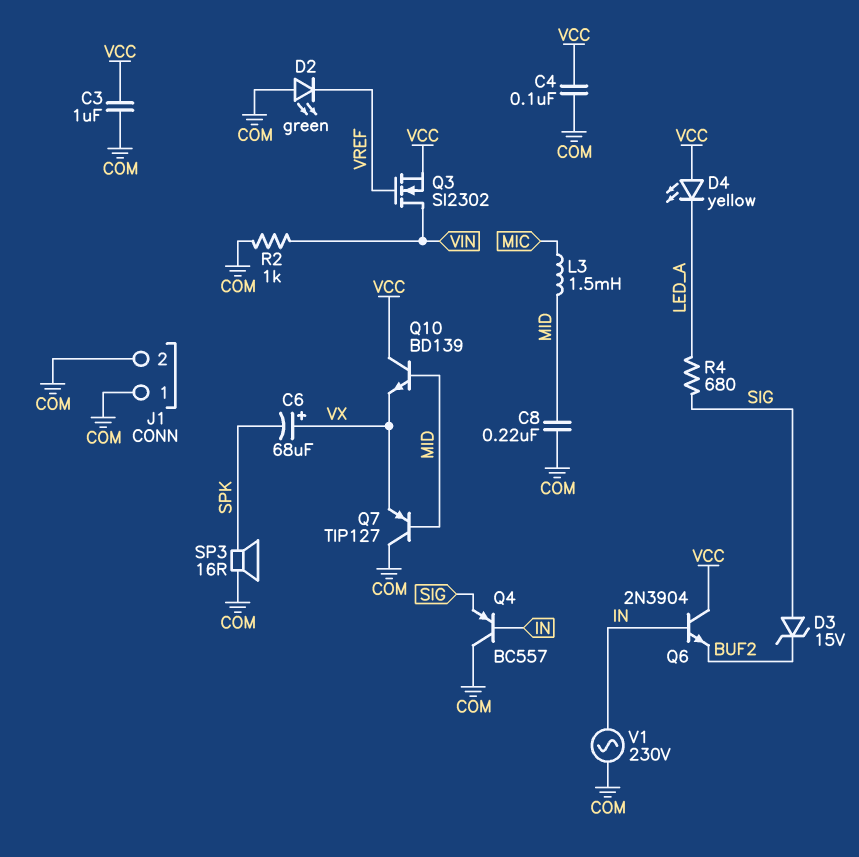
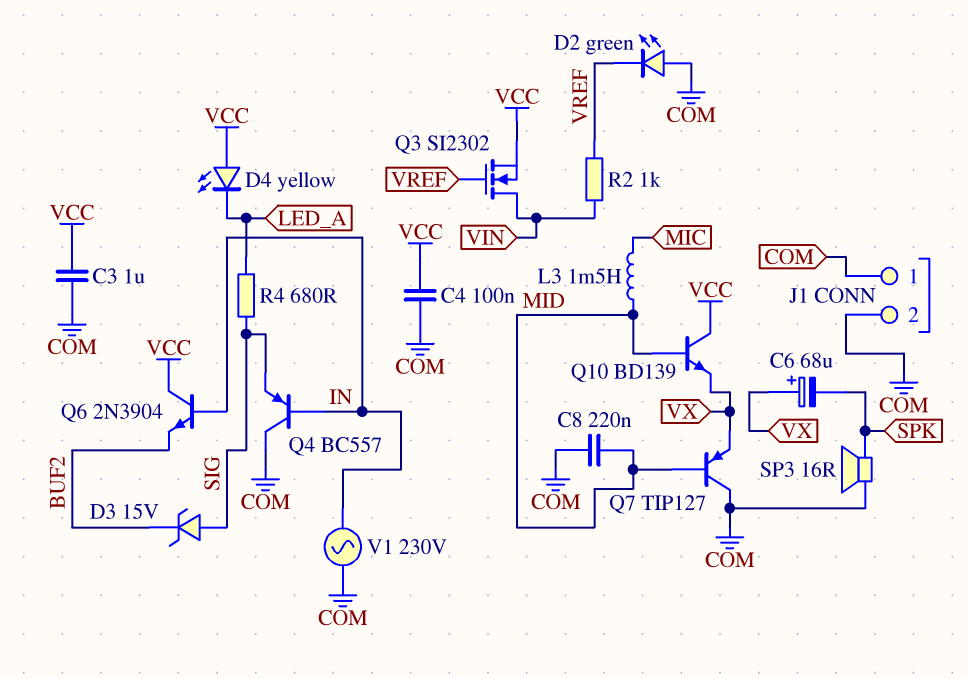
R2: 1k (COM, VIN) -> 1k (VIN, VREF)

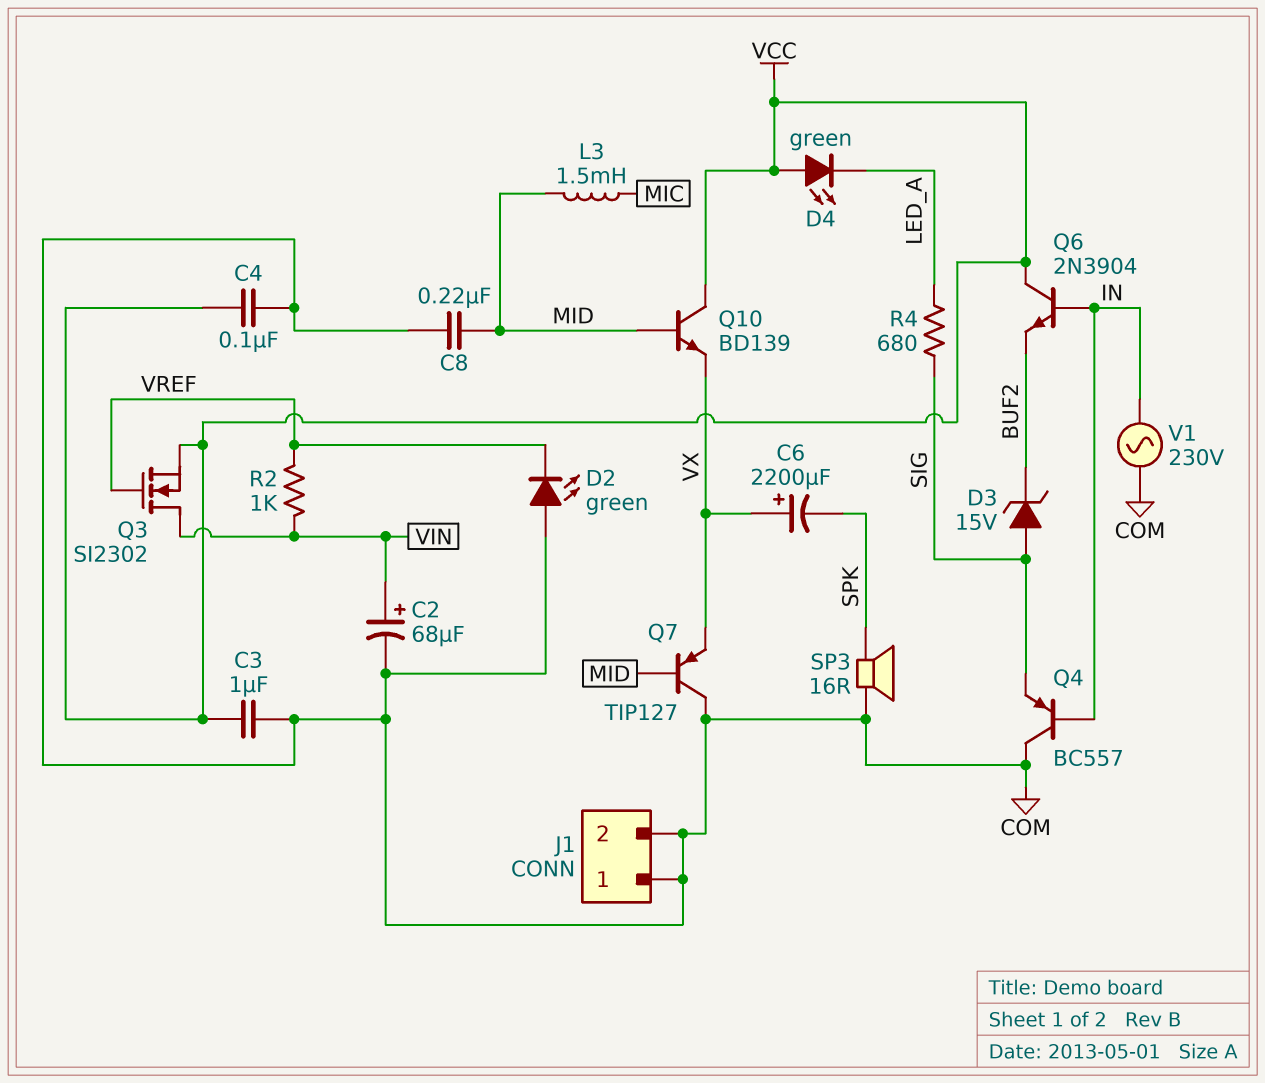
C2: none -> 68uF (plus VIN, minus COM)
C6: 68uF (plus VX, minus SPK) -> 2200uF (plus VX, minus SPK)
D4: LED yellow (A VCC, K LED_A) -> LED green (A VCC, K LED_A)

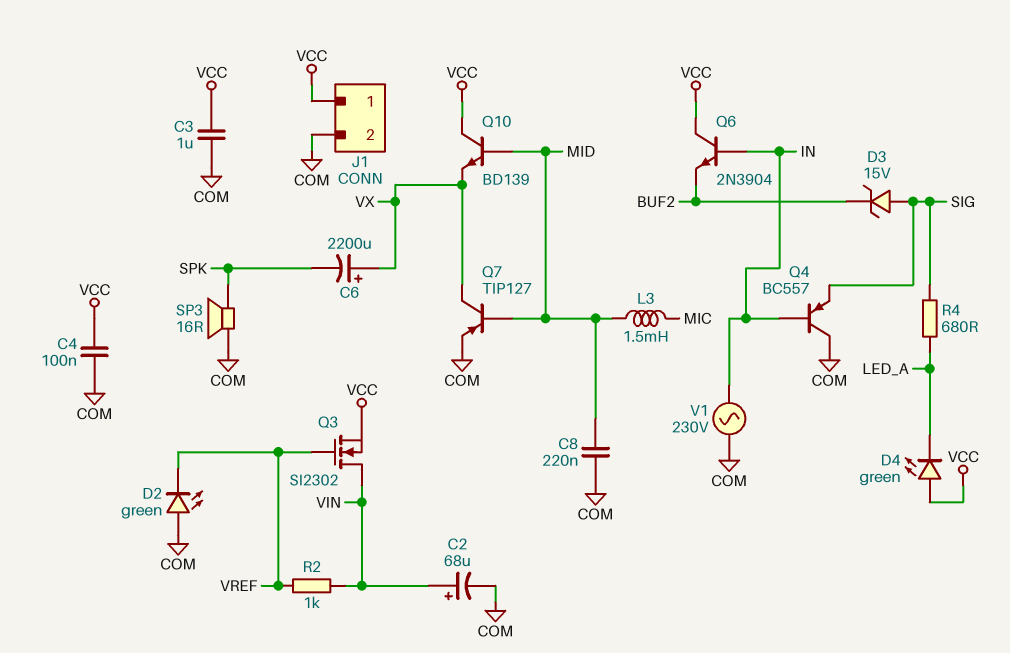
J1 pin 1: COM -> VCC
Q7: PNP TIP127 (B MID, C COM, E VX) -> PNP TIP127 (B MID, C VX, E COM)

